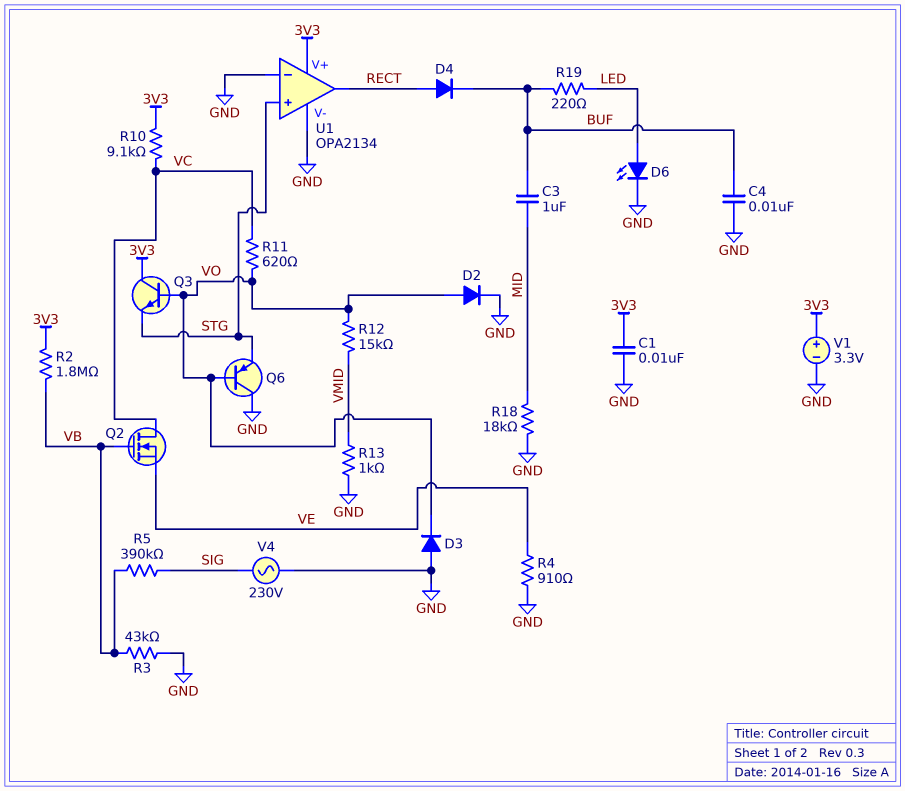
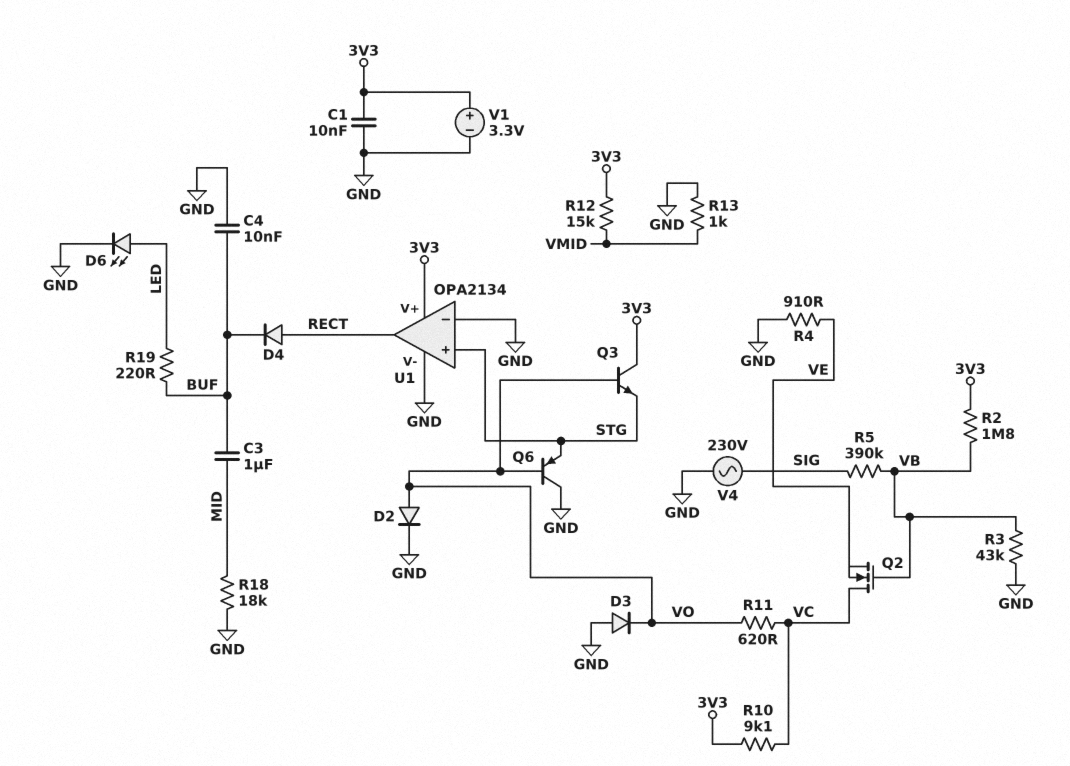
R12: 15k (VMID, VO) -> 15k (3V3, VMID)

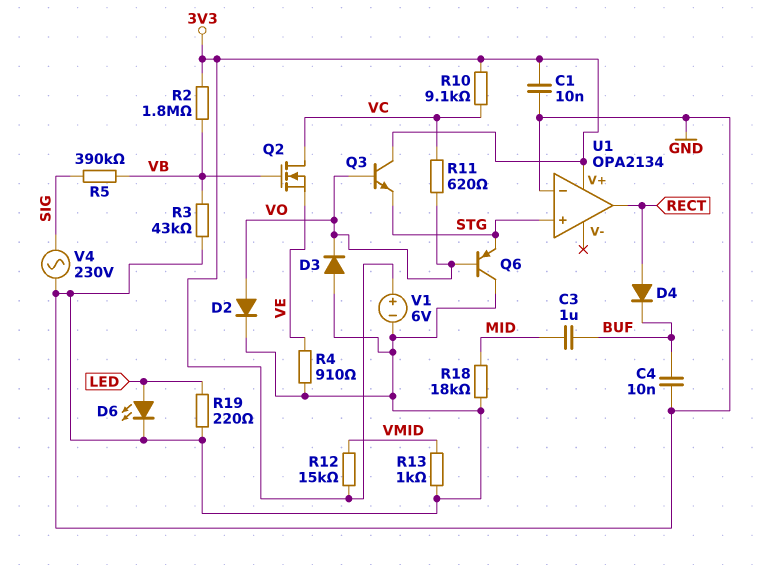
R19: 220 (BUF, LED) -> 220 (GND, LED)
U1 pin V-: GND -> none
V1: 3.3V (plus 3V3, minus GND) -> 6V (plus 3V3, minus GND)

